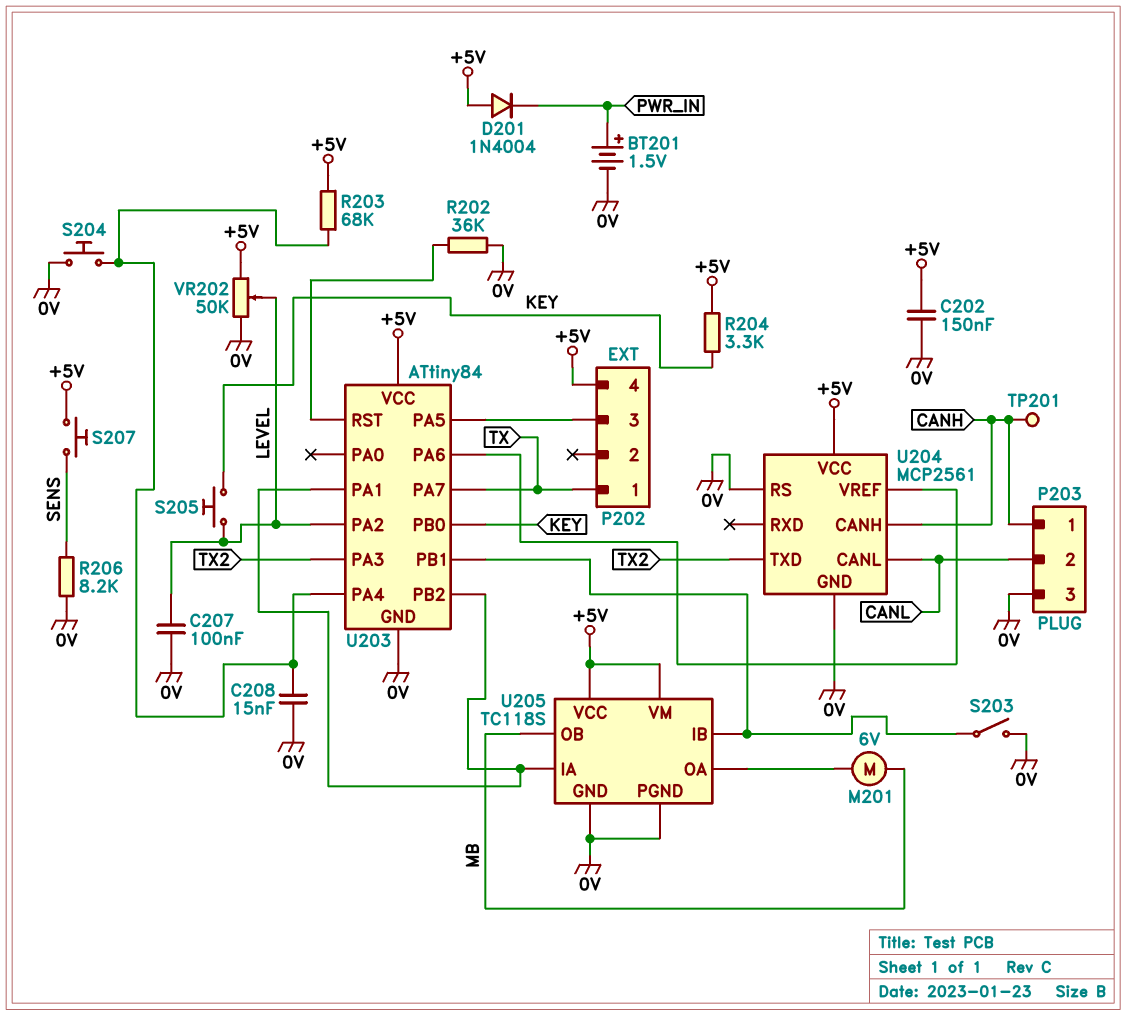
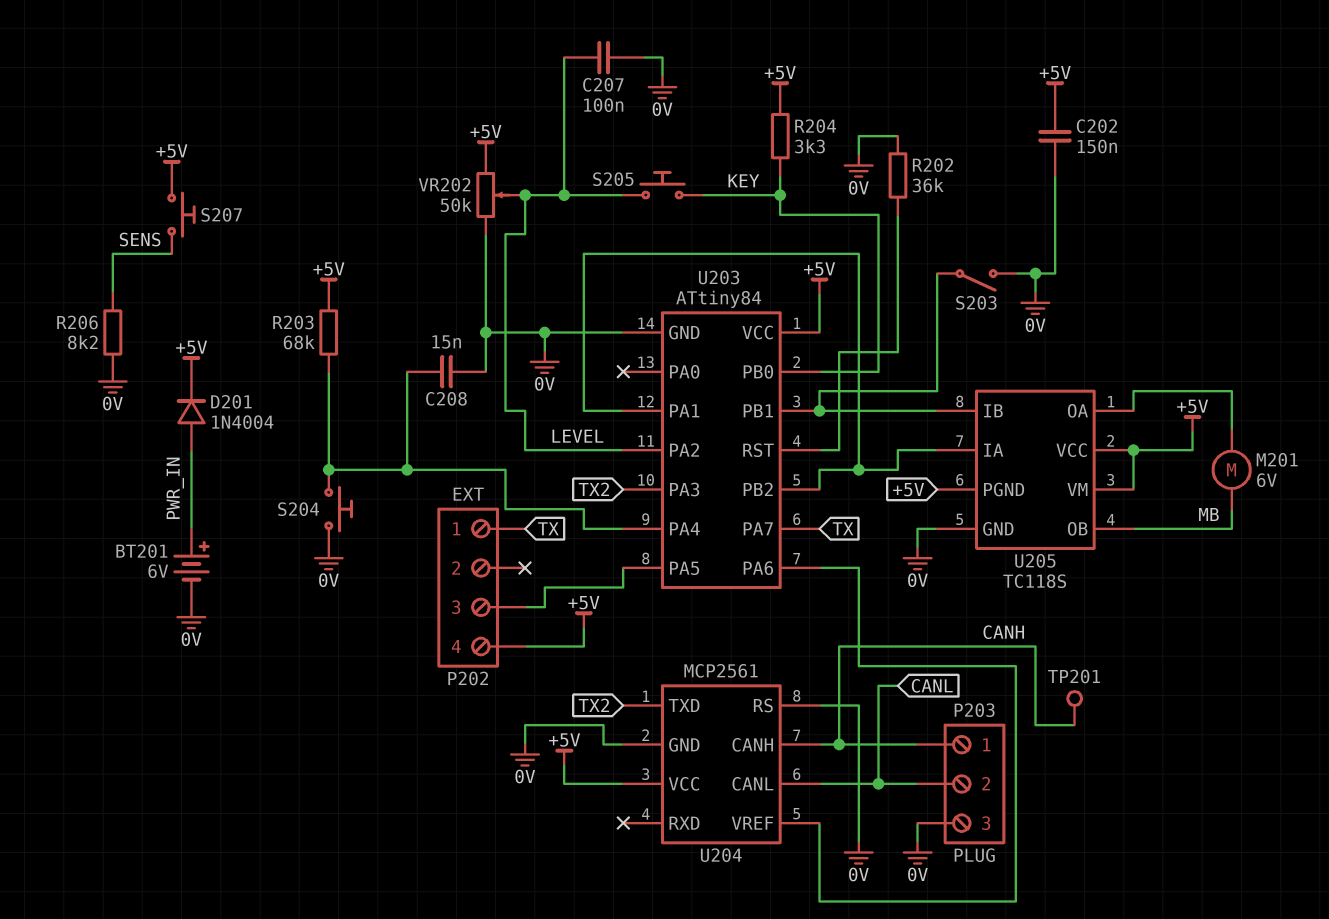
BT201: 1.5V (plus PWR_IN, minus 0V) -> 6V (plus PWR_IN, minus 0V)
D201: diode 1N4004 (A +5V, K PWR_IN) -> diode 1N4004 (A PWR_IN, K +5V)
U205 pin PGND: 0V -> +5V

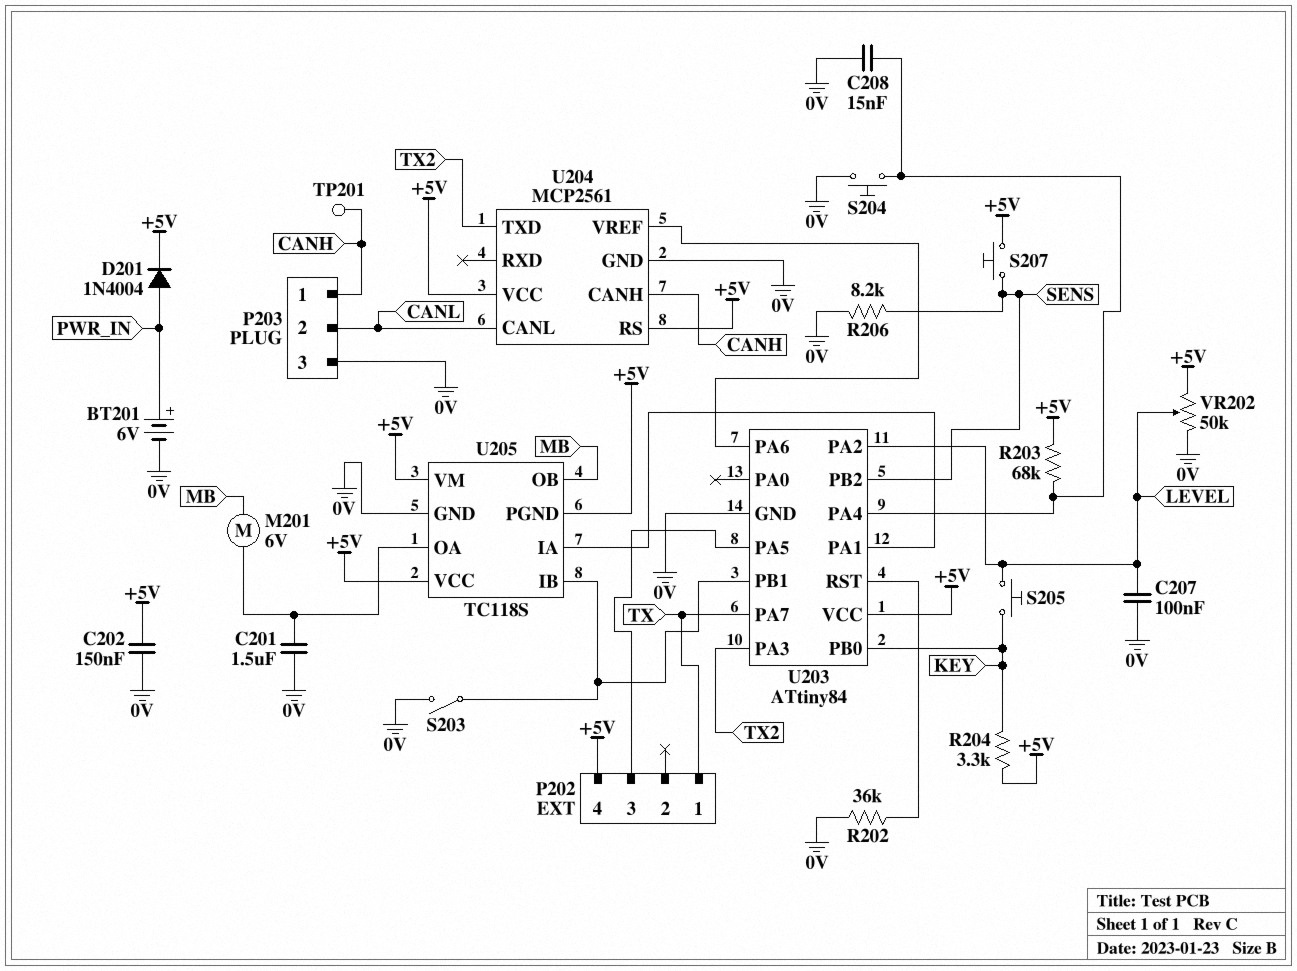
C201: none -> 1.5uF (0V, U205/OA)
U203 pin PB2: U203/PA1 -> SENS
U204 pin RS: 0V -> +5V

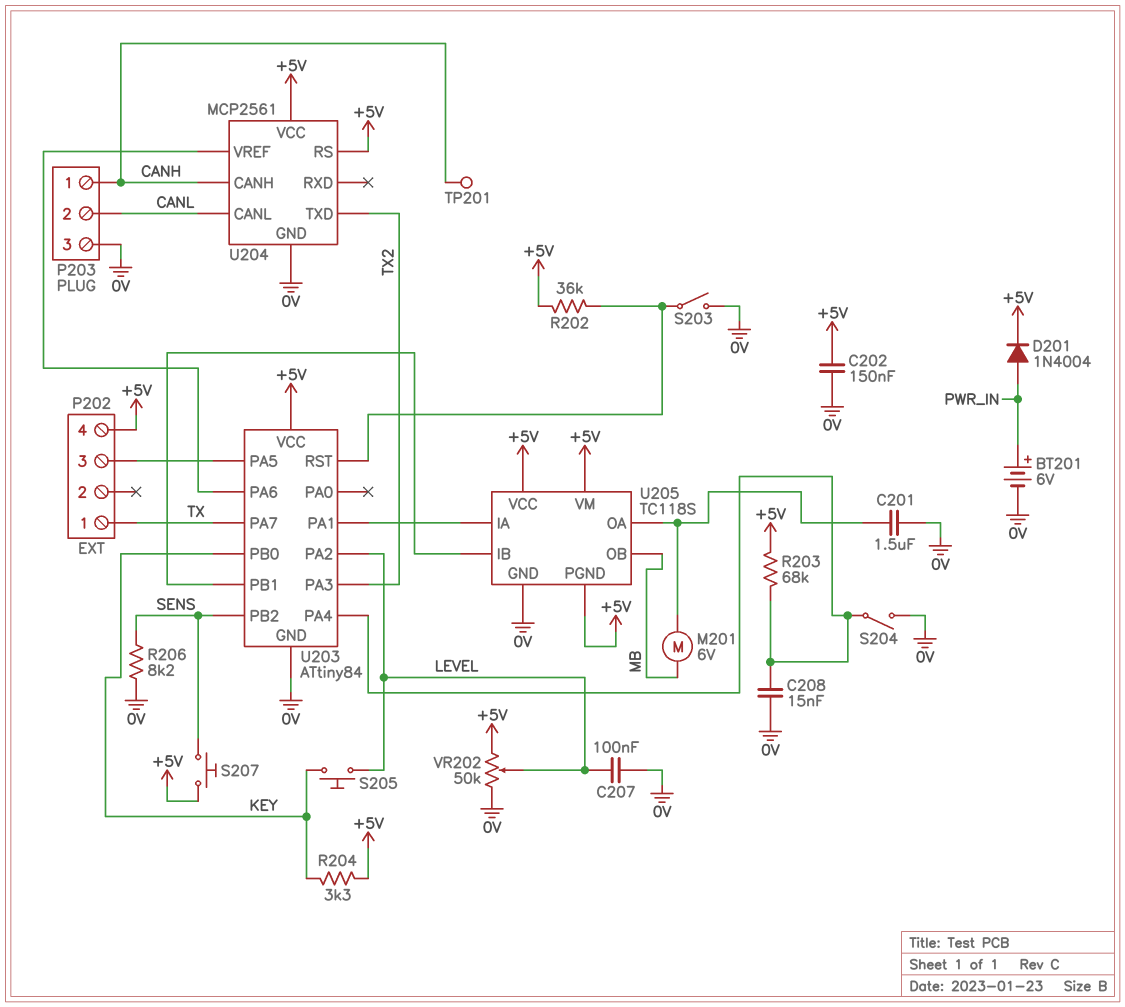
R202: 36k (0V, U203/RST) -> 36k (+5V, U203/RST)
S203: switch (0V, U203/PB1) -> switch (0V, U203/RST)
S204: button (0V, U203/PA4) -> switch (0V, U203/PA4)

